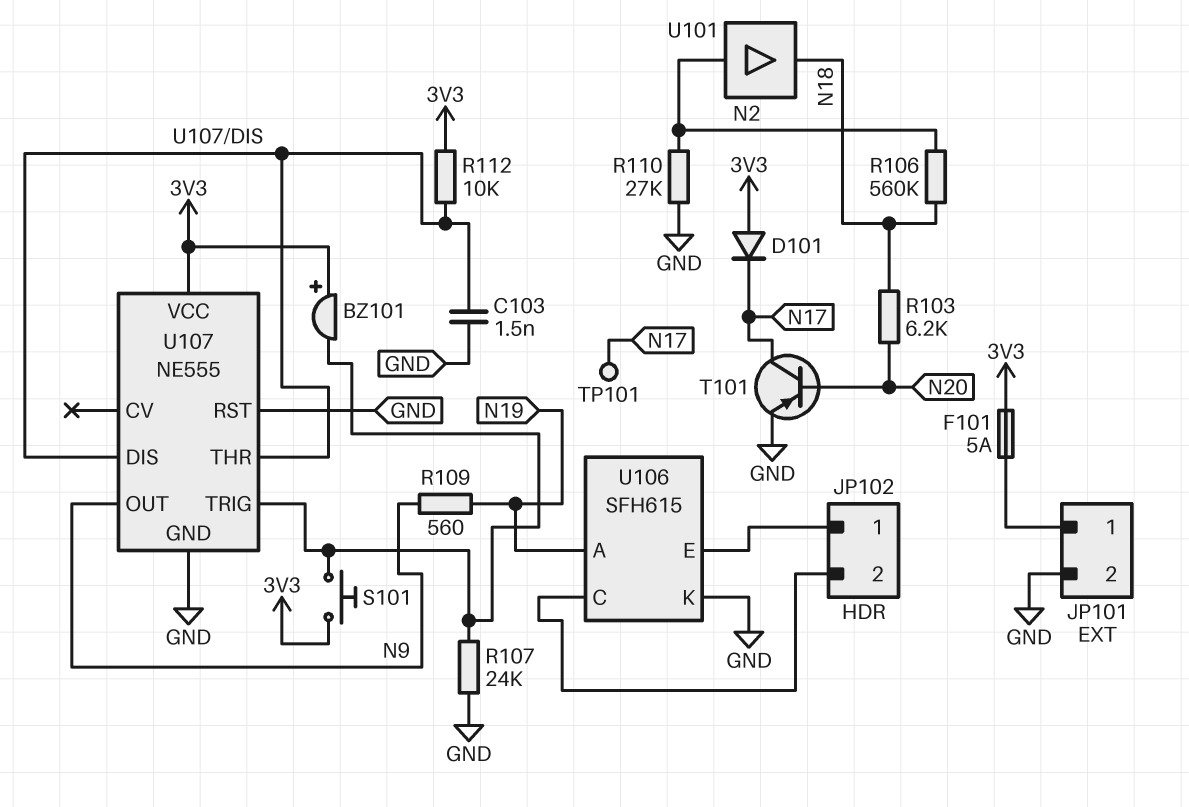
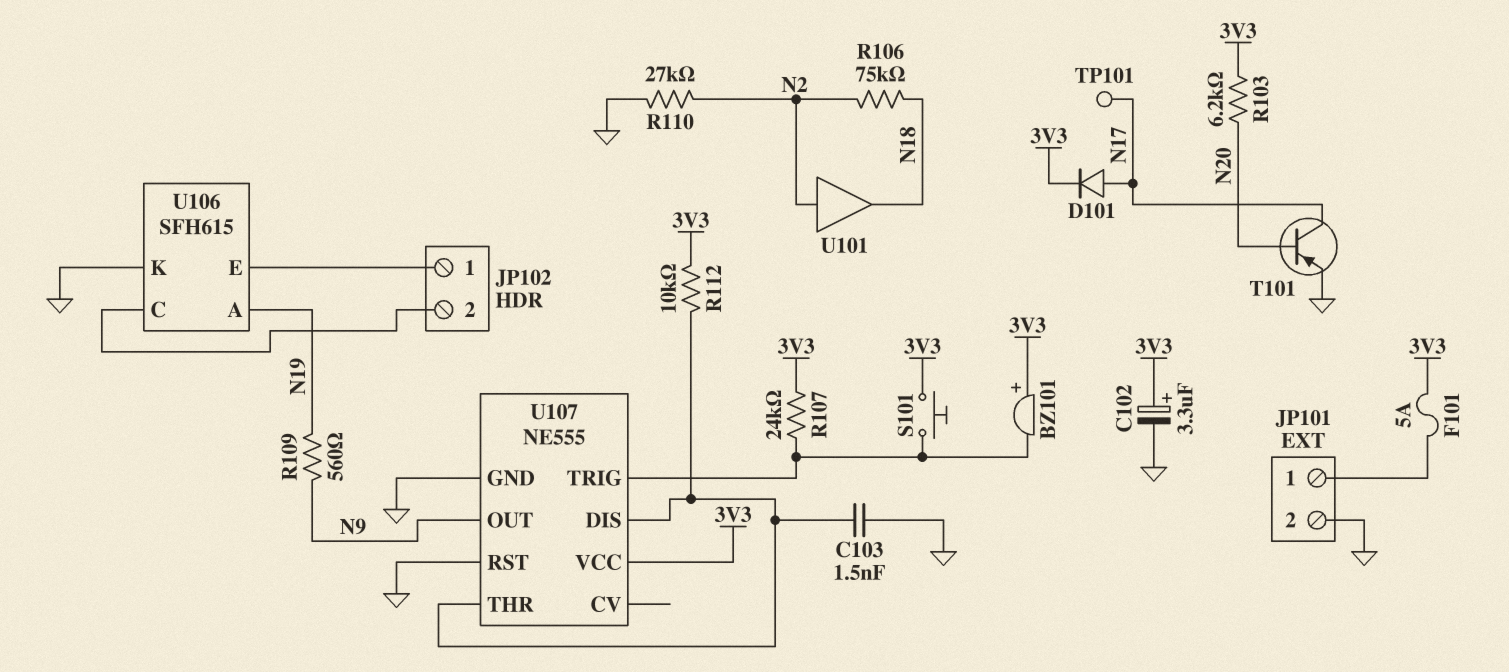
C102: none -> 3.3uF (plus 3V3, minus GND)
D101: diode (A 3V3, K N17) -> diode (A N17, K 3V3)
R103: 6.2k (N18, N20) -> 6.2k (3V3, N20)
R106: 560k (N2, N18) -> 75k (N2, N18)
R107: 24k (GND, U107/TRIG) -> 24k (3V3, U107/TRIG)

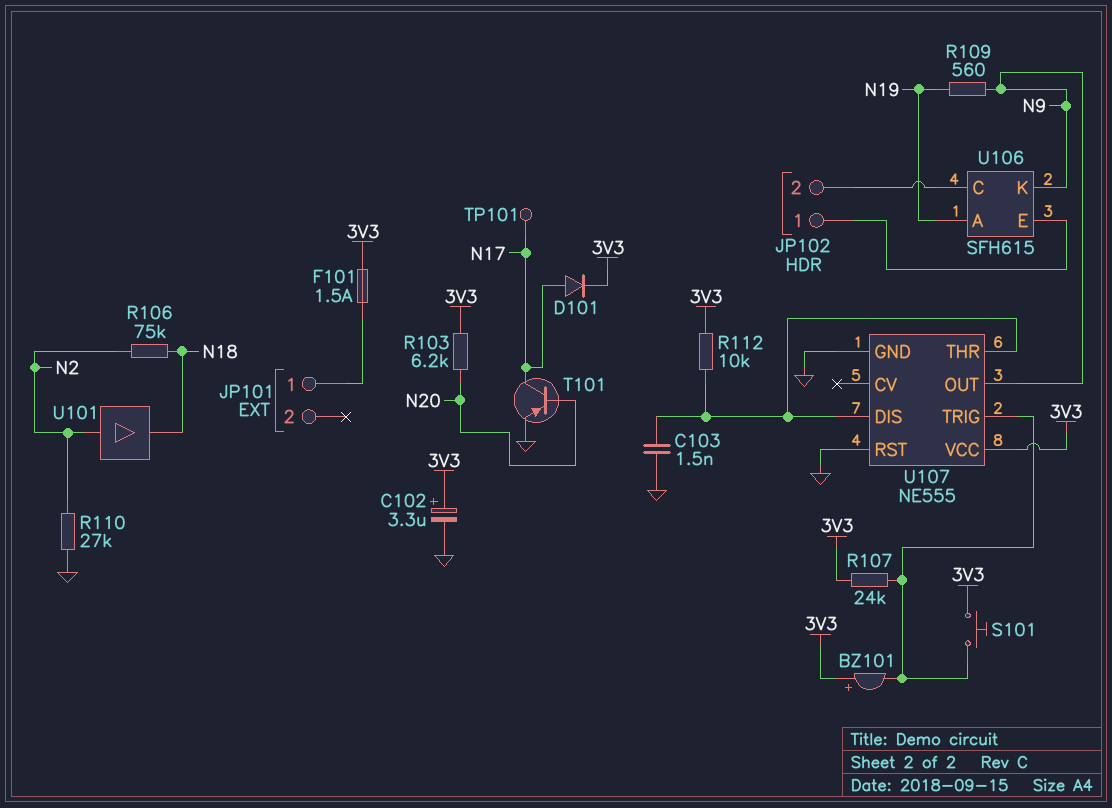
F101: 5A (3V3, JP101/1) -> 1.5A (3V3, JP101/1)
JP101 pin 2: GND -> none
U106 pin K: GND -> N9

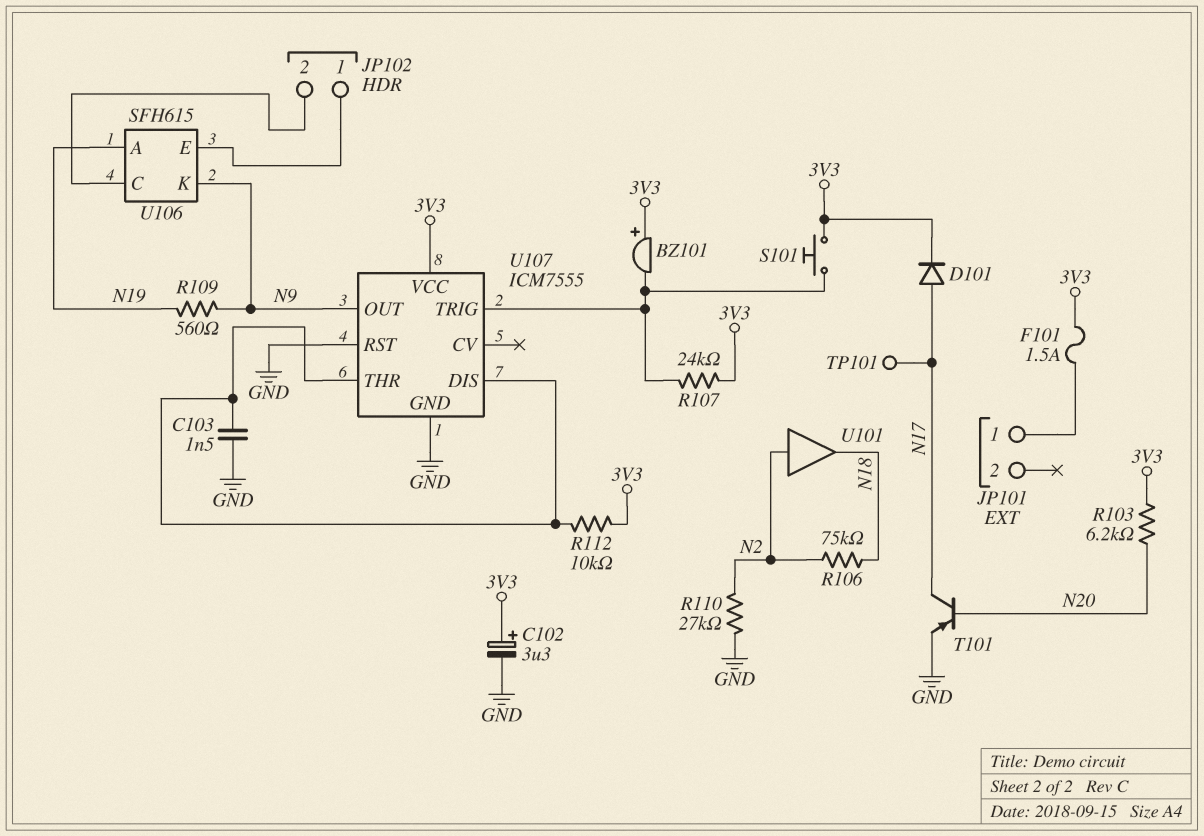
U107: NE555 -> ICM7555

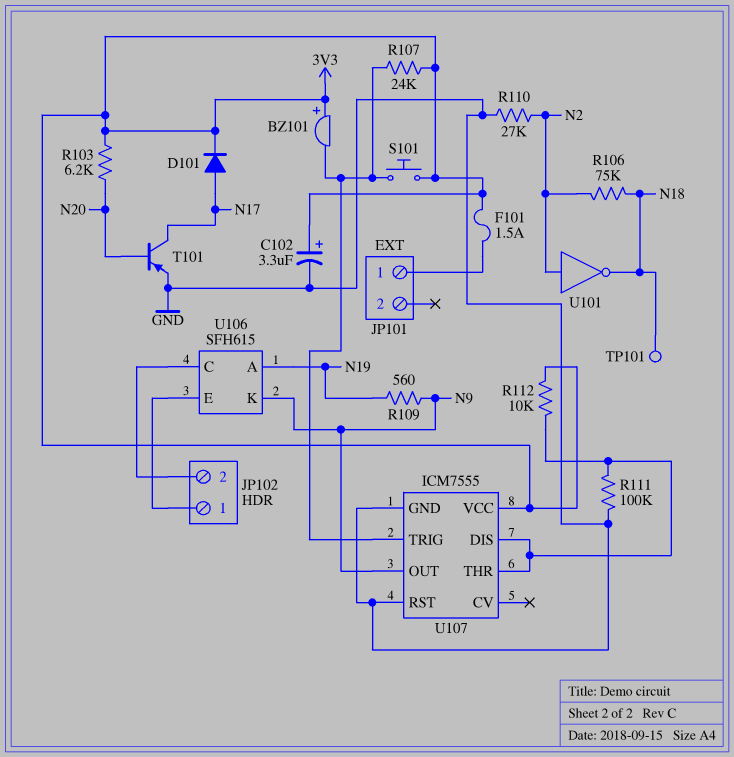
C103: 1.5nF (GND, U107/DIS) -> none
R111: none -> 100k (GND, U107/DIS)
TP101: test point (N17) -> test point (N18)
U101: buffer (in N2, out N18) -> NOT (in N2, out N18)

